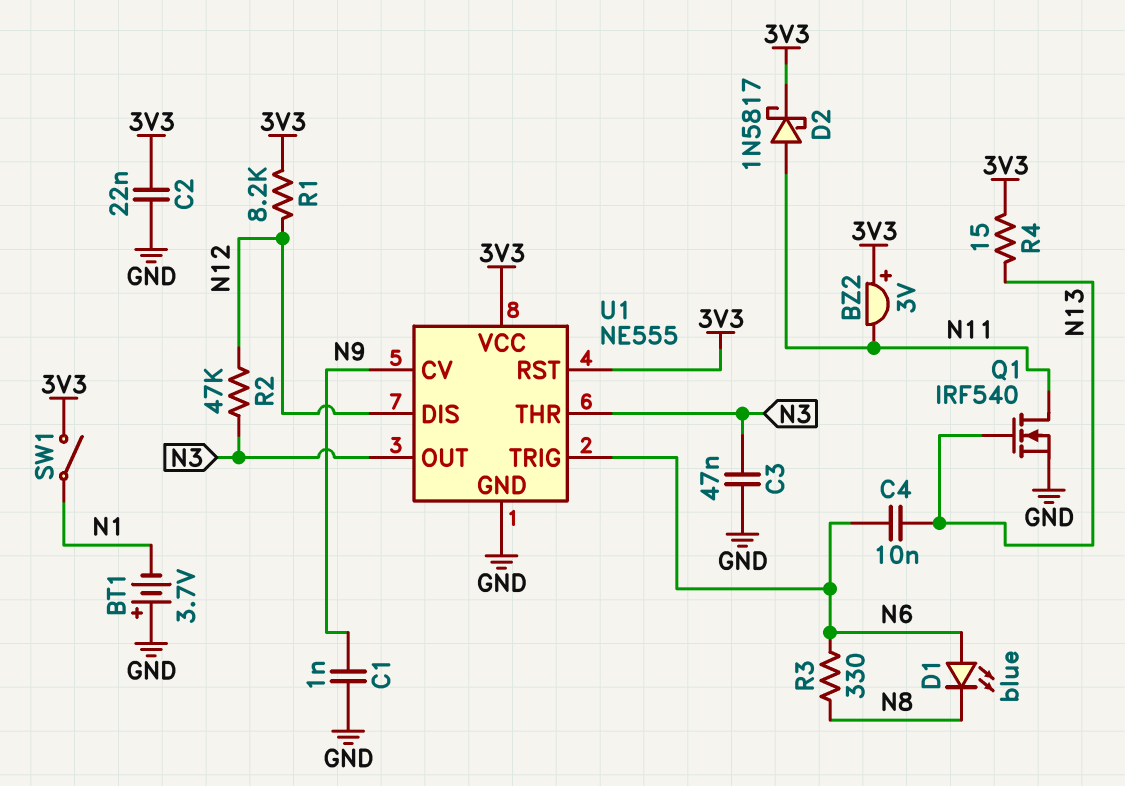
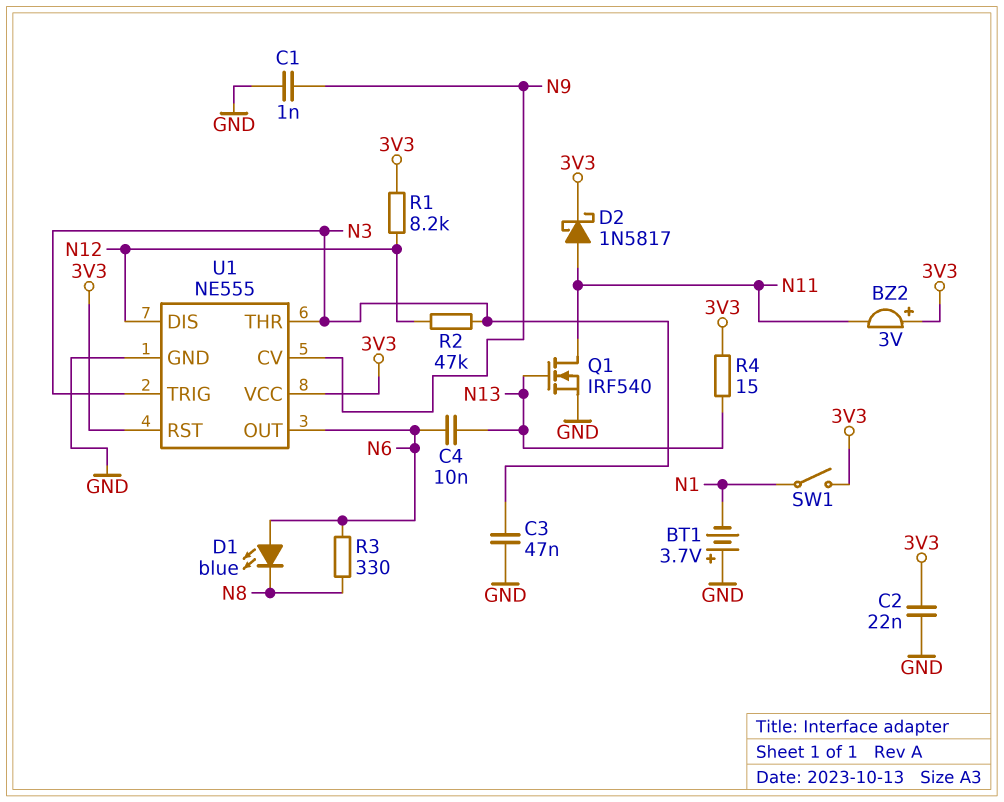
U1 pin OUT: N3 -> N6
U1 pin TRIG: N6 -> N3

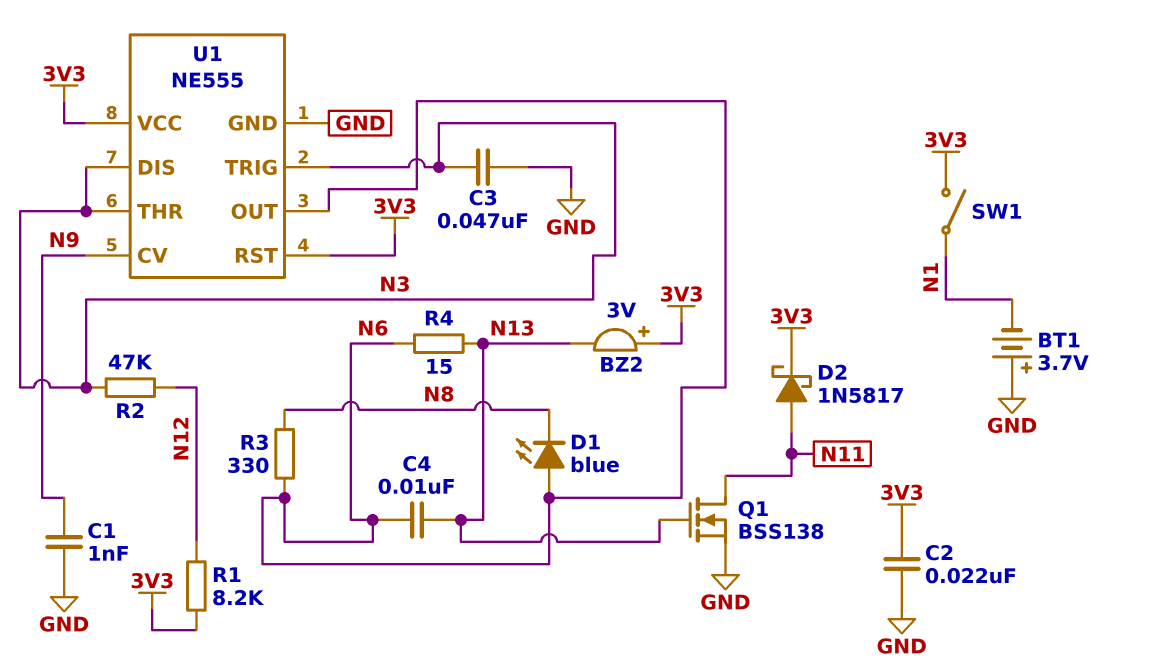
BZ2: buzzer 3V (plus 3V3, minus N11) -> buzzer 3V (plus 3V3, minus N13)
Q1: NMOS IRF540 (G N13, D N11, S GND) -> NMOS BSS138 (G N13, D N11, S GND)
R4: 15 (3V3, N13) -> 15 (N6, N13)
U1 pin DIS: N12 -> N3

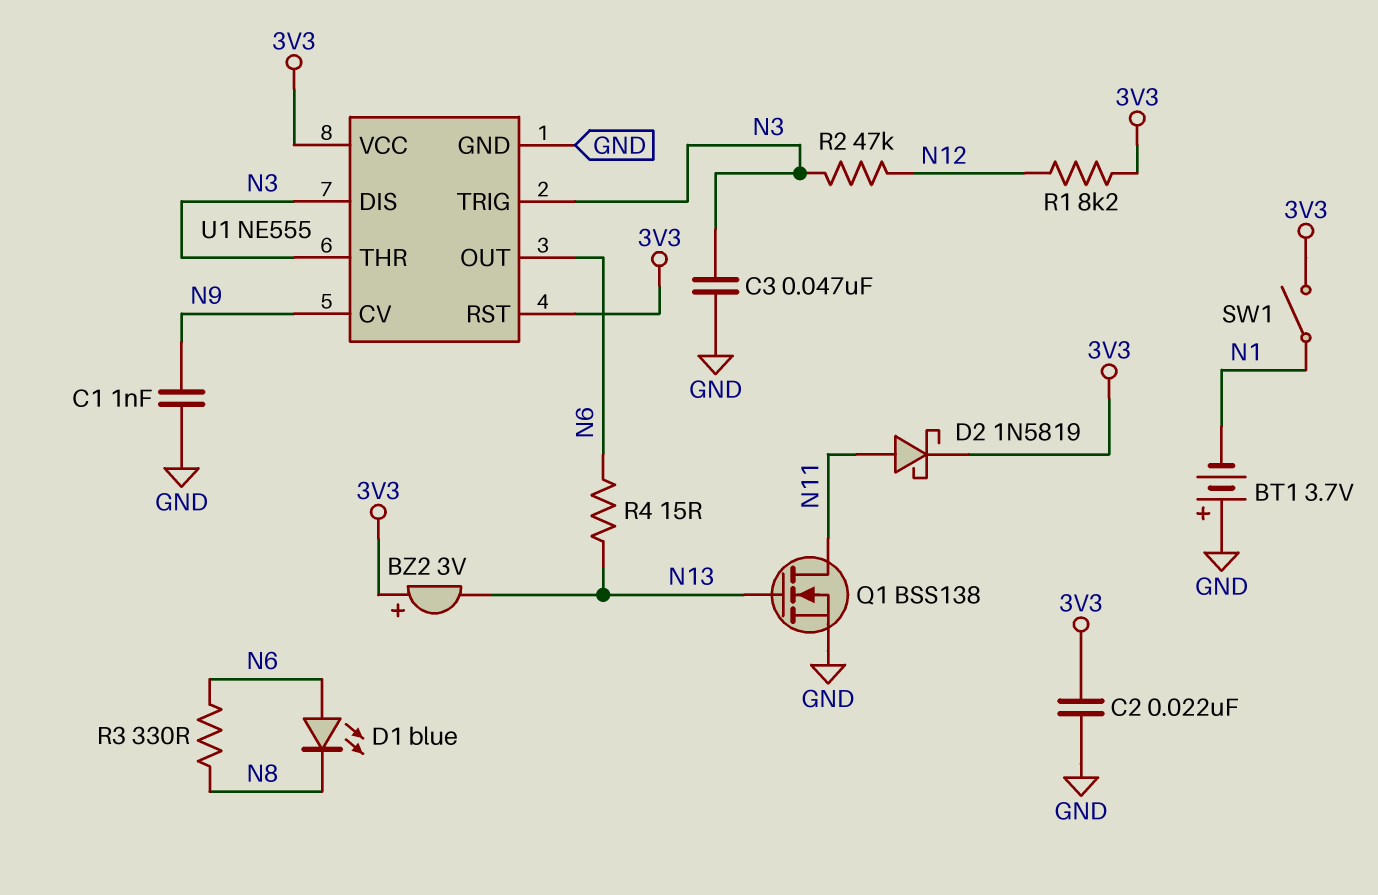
C4: 10nF (N6, N13) -> none
D2: schottky 1N5817 (A N11, K 3V3) -> schottky 1N5819 (A N11, K 3V3)

